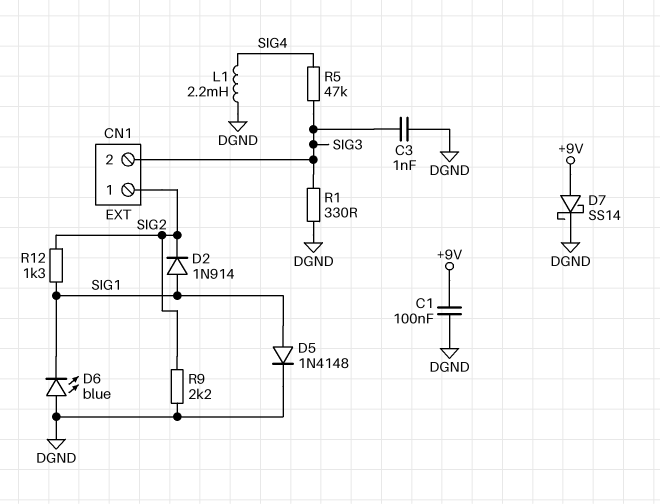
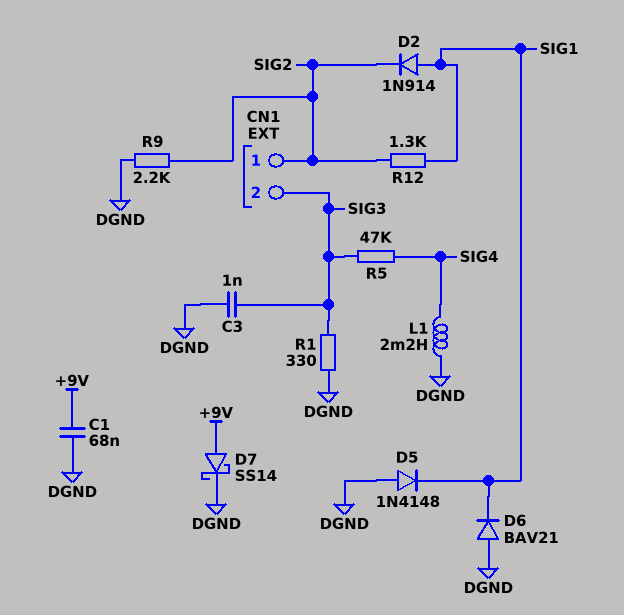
C1: 100nF (+9V, DGND) -> 68nF (+9V, DGND)
D5: diode 1N4148 (A SIG1, K DGND) -> diode 1N4148 (A DGND, K SIG1)
D6: LED blue (A DGND, K SIG1) -> diode BAV21 (A DGND, K SIG1)

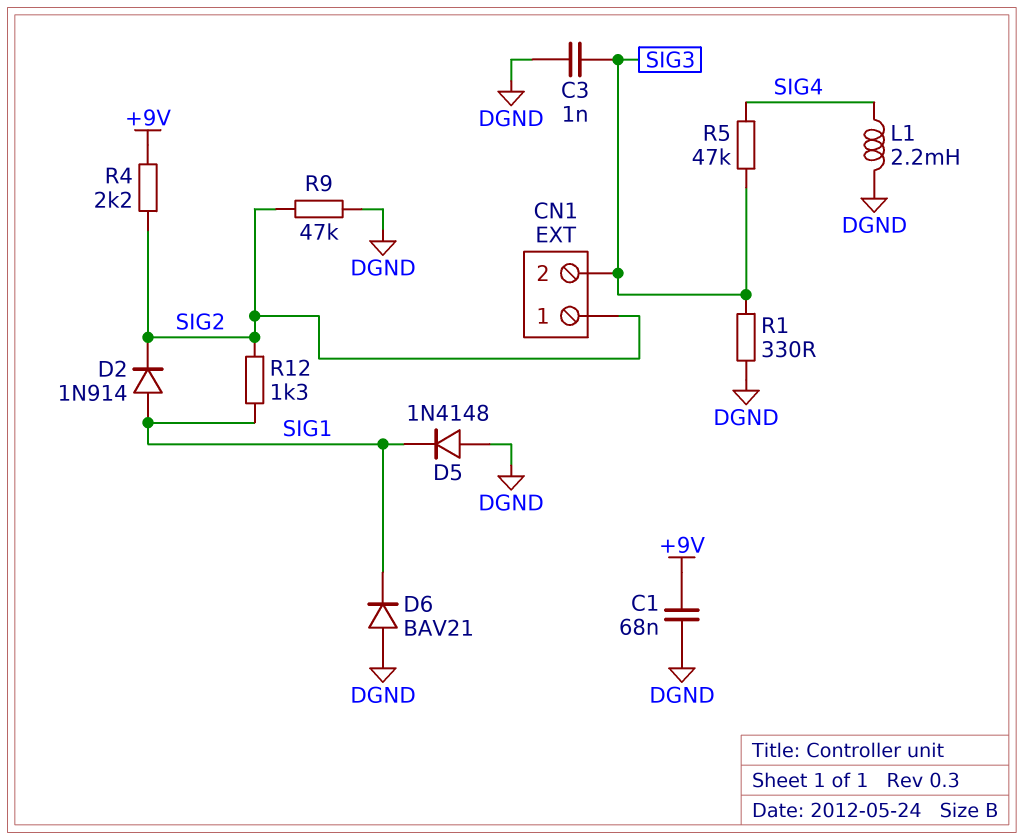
D7: schottky SS14 (A +9V, K DGND) -> none
R4: none -> 2.2k (+9V, SIG2)
R9: 2.2k (DGND, SIG2) -> 47k (DGND, SIG2)

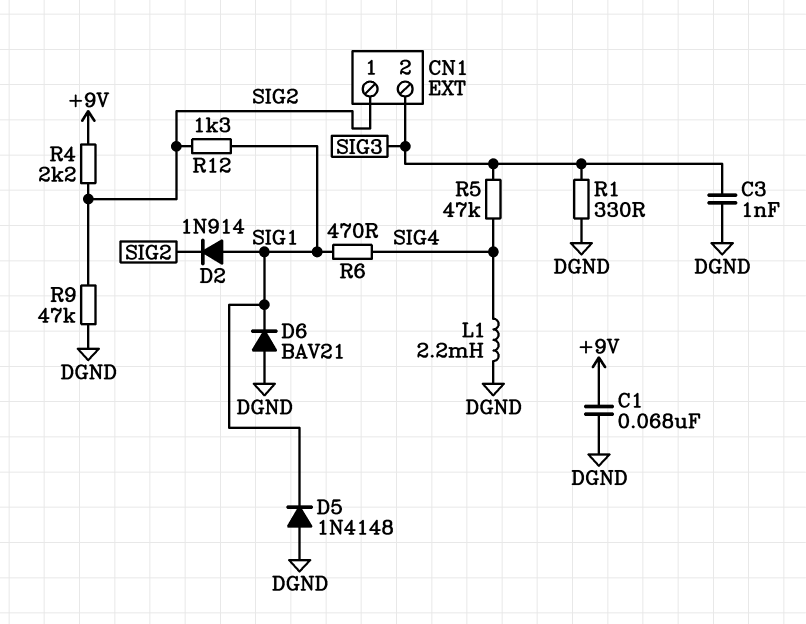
R6: none -> 470 (SIG1, SIG4)

